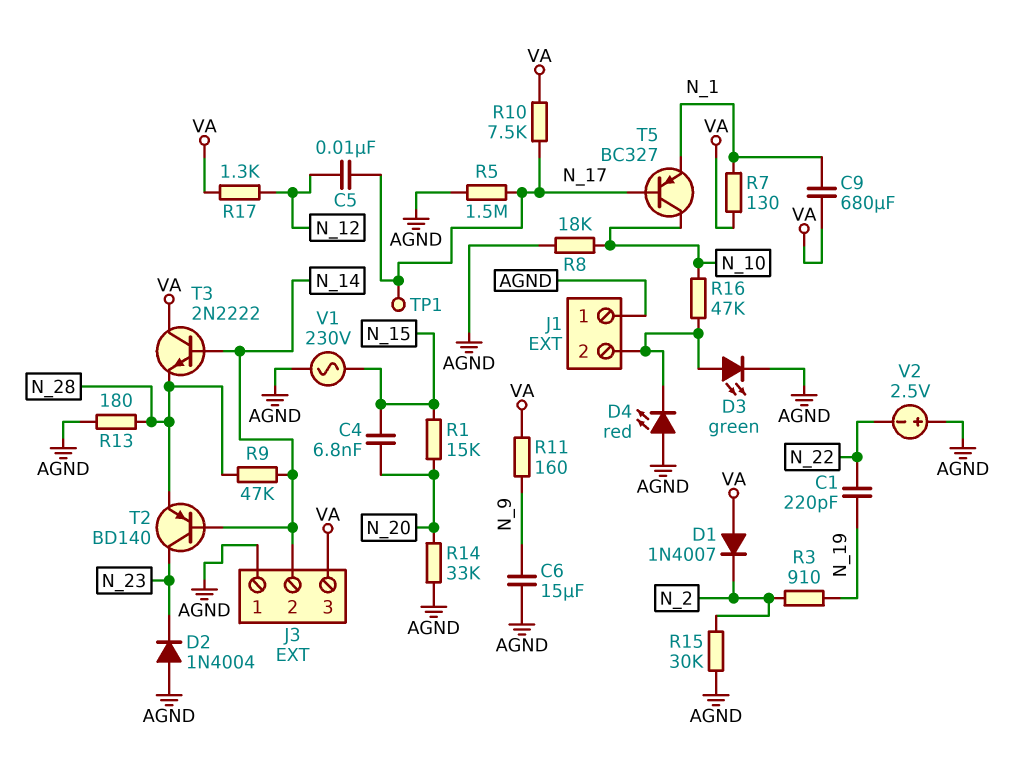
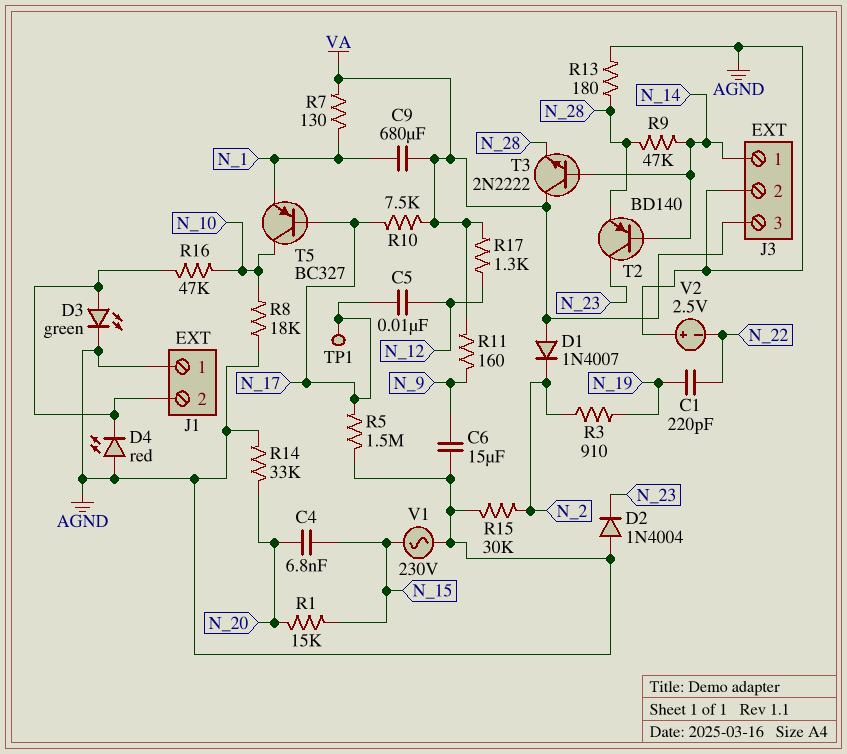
J3 pin 1: AGND -> N_14
J3 pin 2: N_14 -> AGND

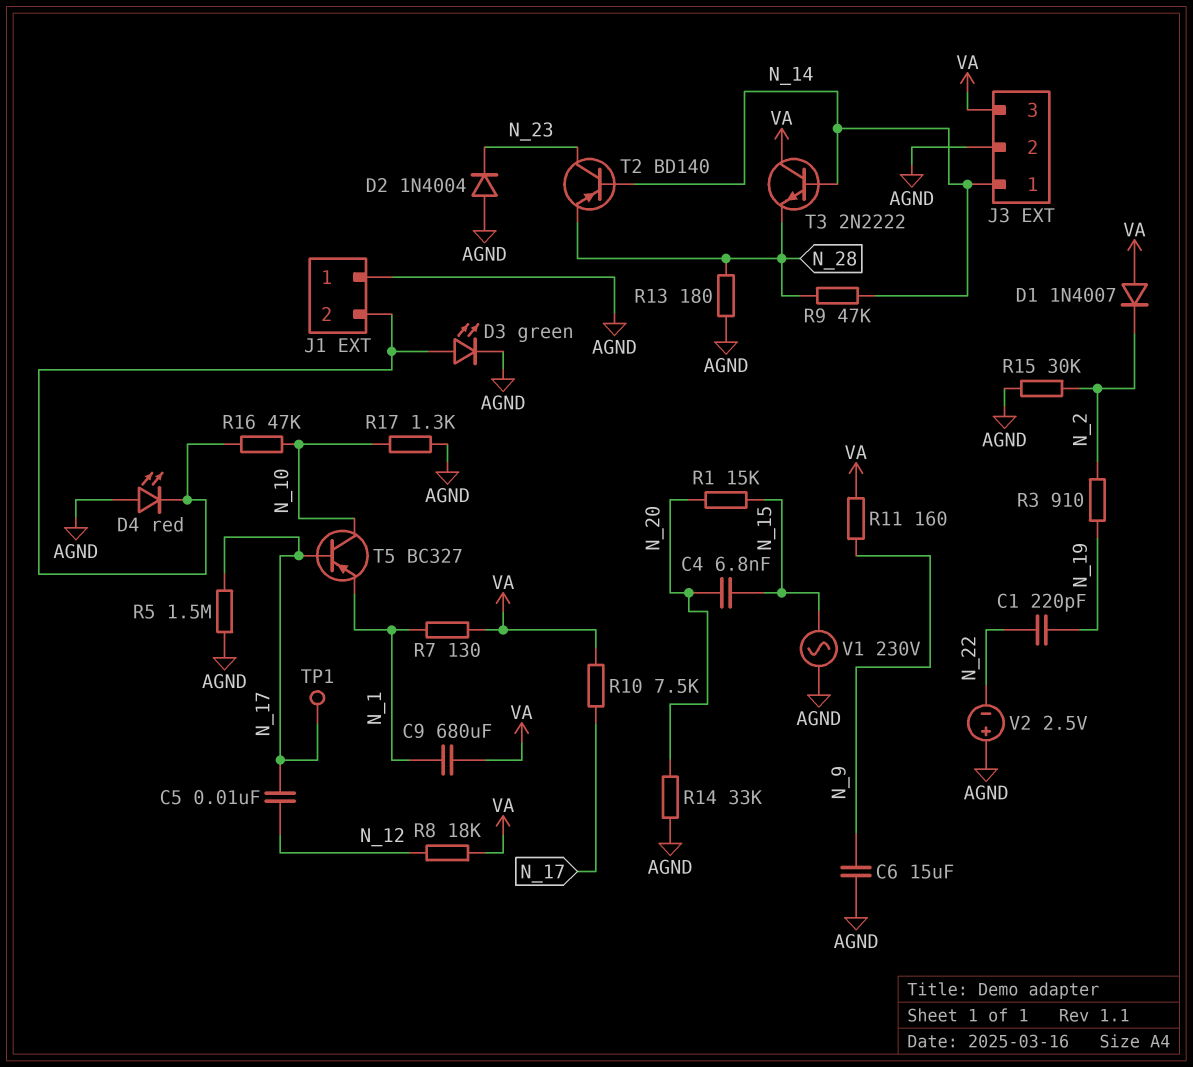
R8: 18k (AGND, N_10) -> 18k (N_12, VA)
R17: 1.3k (N_12, VA) -> 1.3k (AGND, N_10)

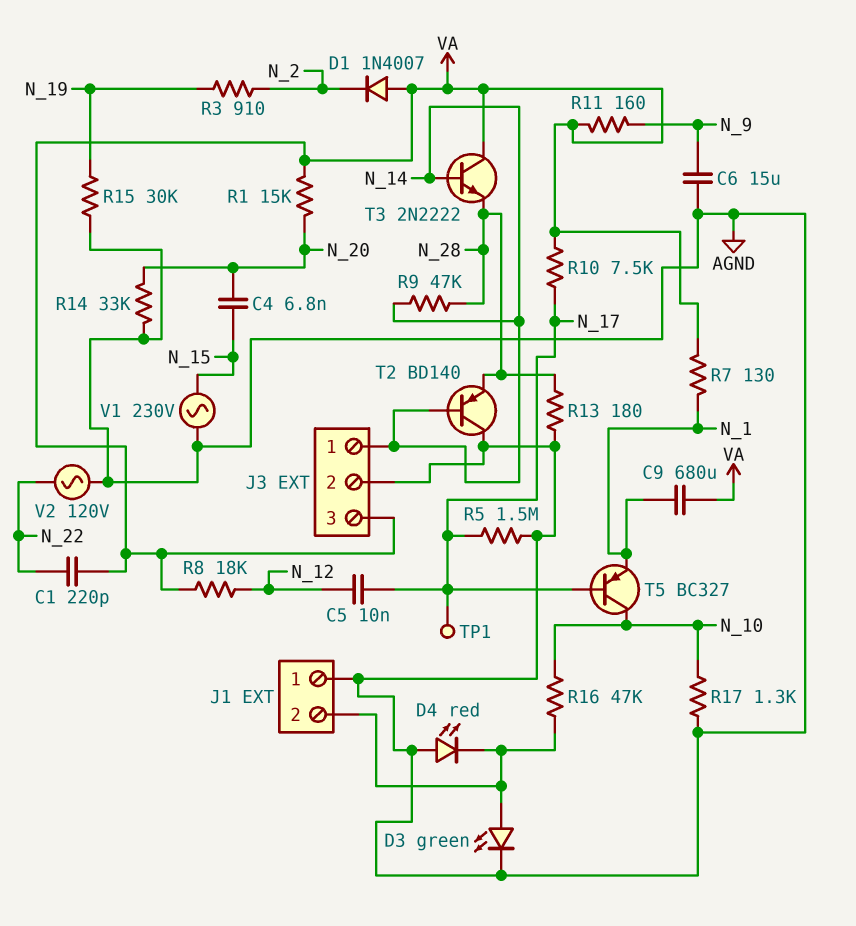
C1: 220pF (N_19, N_22) -> 220pF (N_22, VA)
D2: diode 1N4004 (A AGND, K N_23) -> none
R1: 15k (N_15, N_20) -> 15k (N_20, VA)
R15: 30k (AGND, N_2) -> 30k (AGND, N_19)
T2: PNP BD140 (B N_14, C N_23, E N_28) -> PNP BD140 (B N_14, C AGND, E N_28)
V2: 2.5V (plus AGND, minus N_22) -> AC 120V (AGND, N_22)

